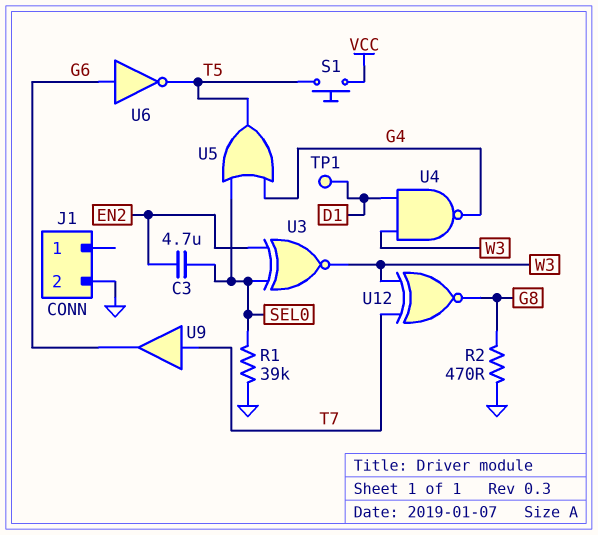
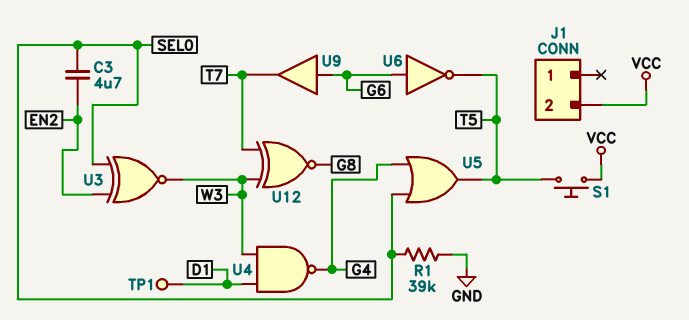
J1 pin 2: GND -> VCC
R2: 470 (G8, GND) -> none
U9: buffer (in T7, out G6) -> buffer (in G6, out T7)

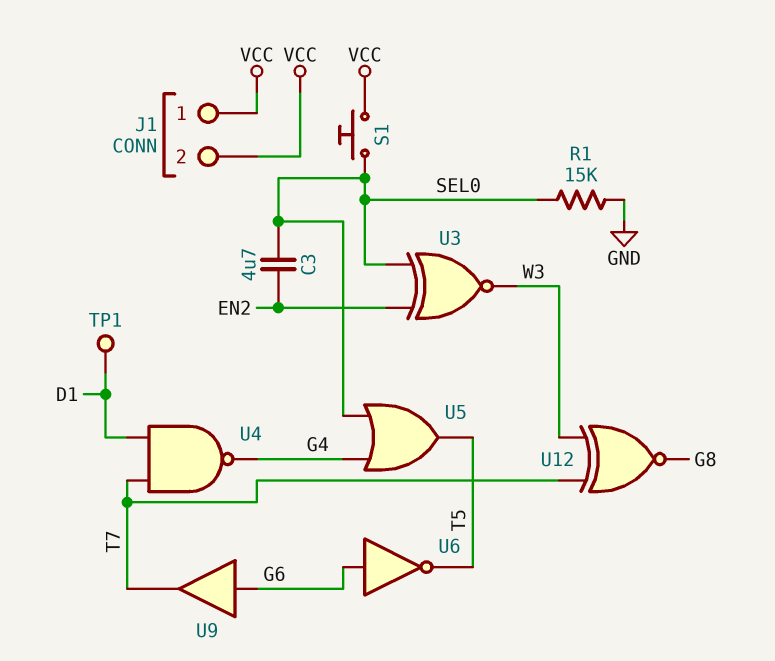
J1 pin 1: none -> VCC
R1: 39k (GND, SEL0) -> 15k (GND, SEL0)
S1: button (T5, VCC) -> button (SEL0, VCC)
U4: NAND (in D1, in W3, out G4) -> NAND (in D1, in T7, out G4)

